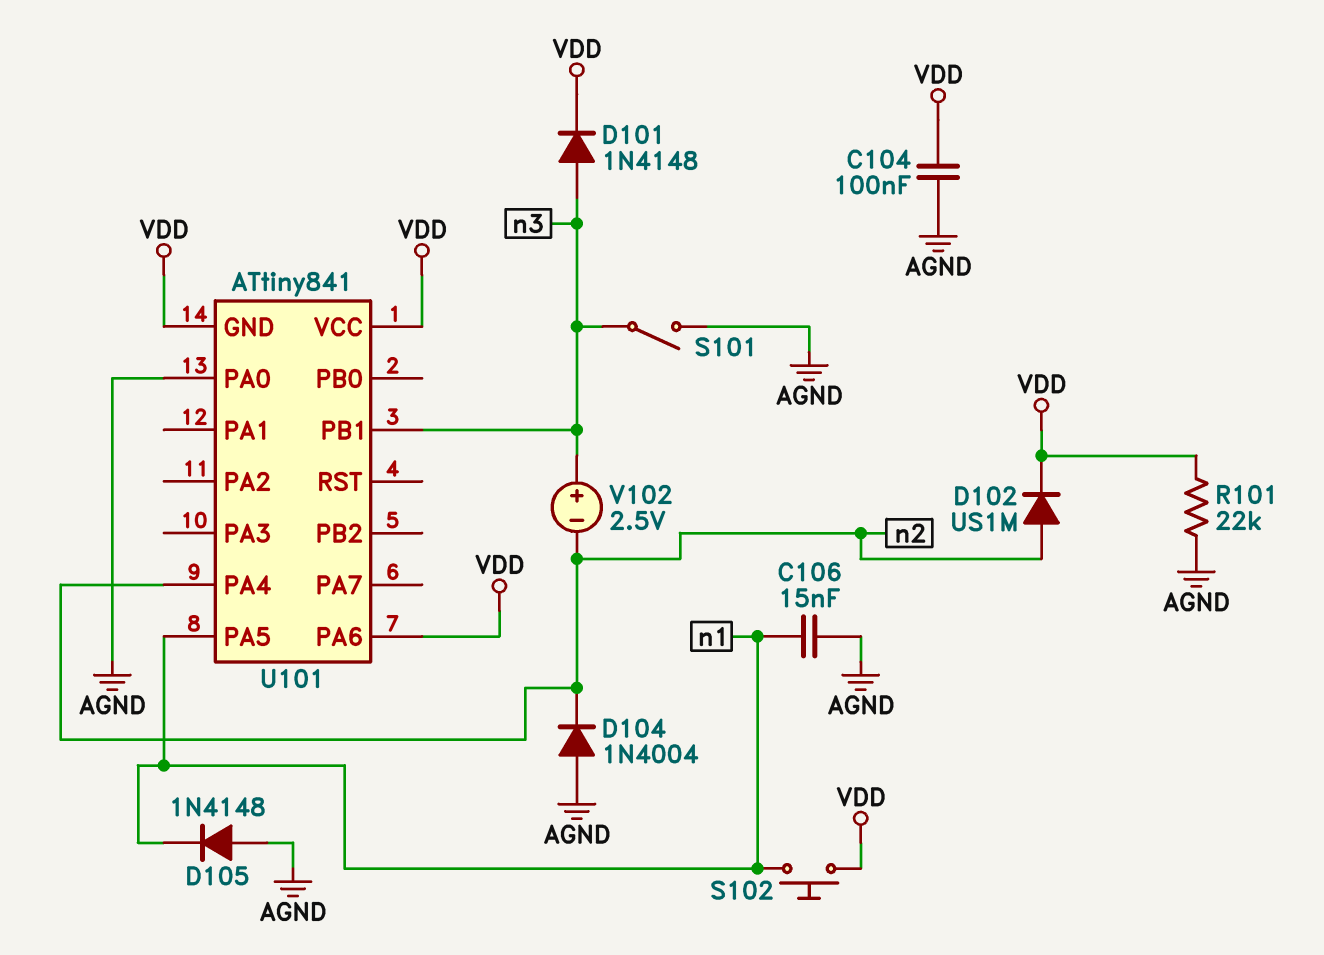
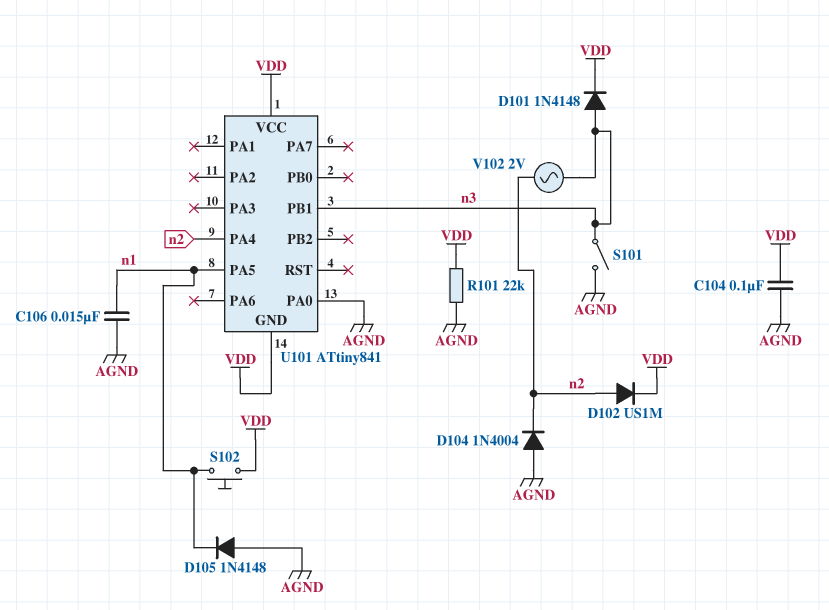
U101 pin PA6: VDD -> none
V102: 2.5V (plus n3, minus n2) -> AC 2V (n2, n3)

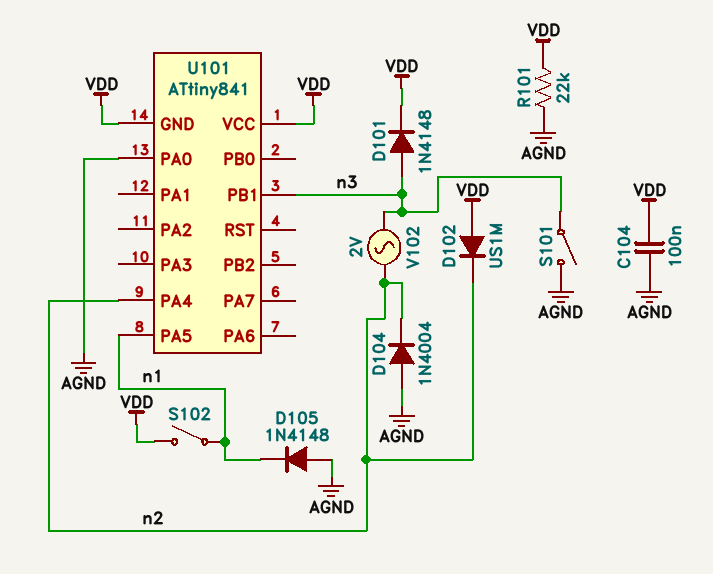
C106: 15nF (AGND, n1) -> none
D102: diode US1M (A n2, K VDD) -> diode US1M (A VDD, K n2)
S102: button (VDD, n1) -> switch (VDD, n1)

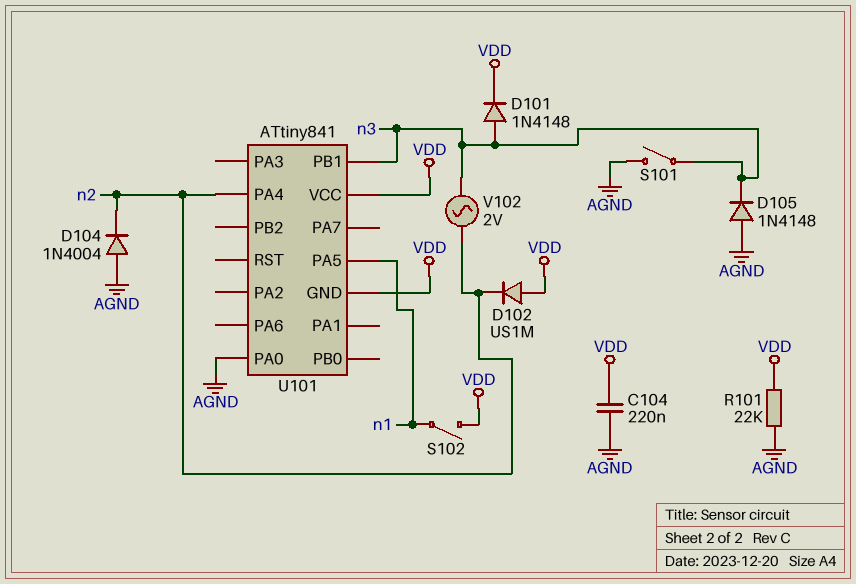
C104: 100nF (AGND, VDD) -> 220nF (AGND, VDD)
D105: diode 1N4148 (A AGND, K n1) -> diode 1N4148 (A AGND, K n3)

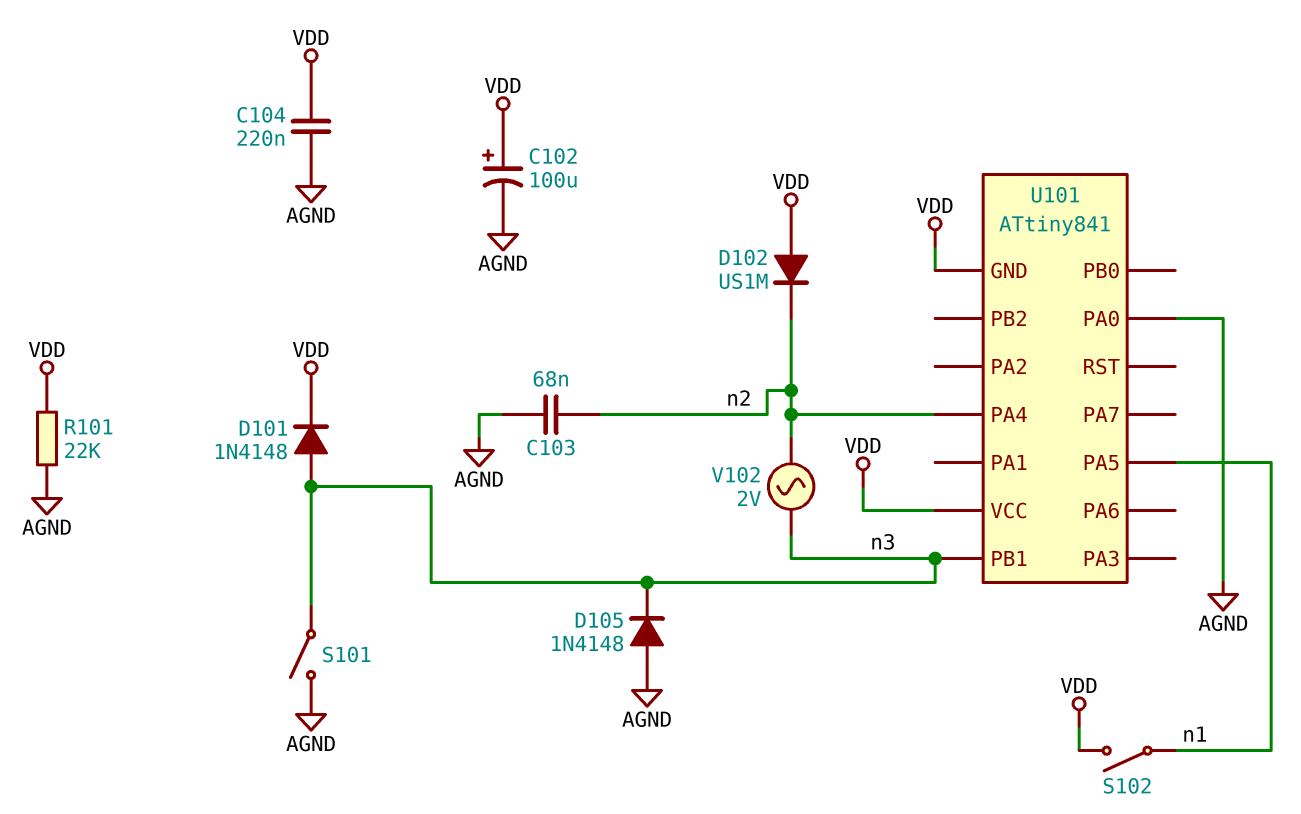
C102: none -> 100uF (plus VDD, minus AGND)
C103: none -> 68nF (AGND, n2)
D104: diode 1N4004 (A AGND, K n2) -> none

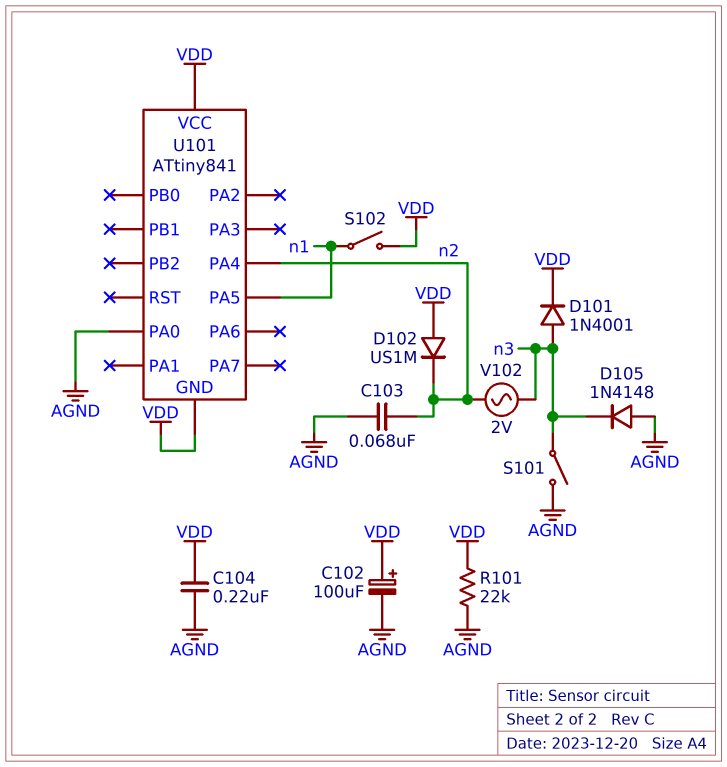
D101: diode 1N4148 (A n3, K VDD) -> diode 1N4001 (A n3, K VDD)
U101 pin PB1: n3 -> none

